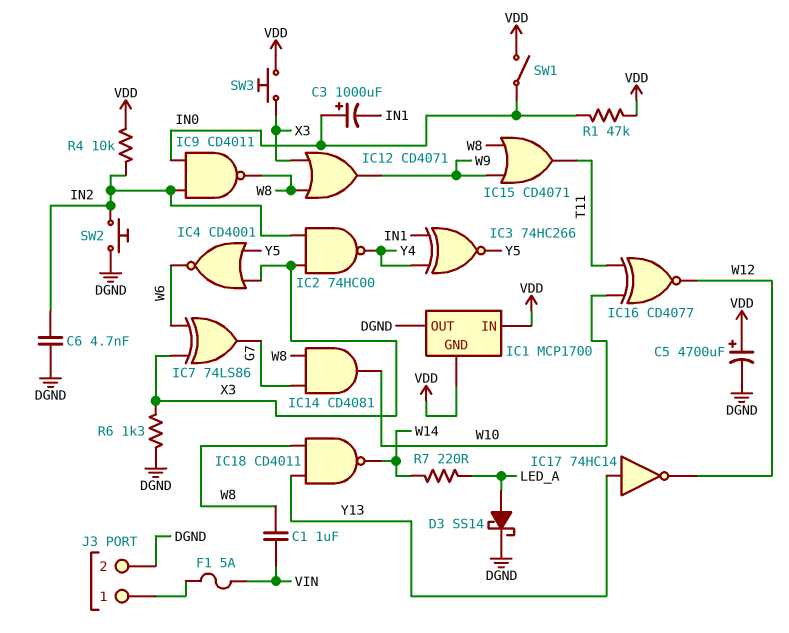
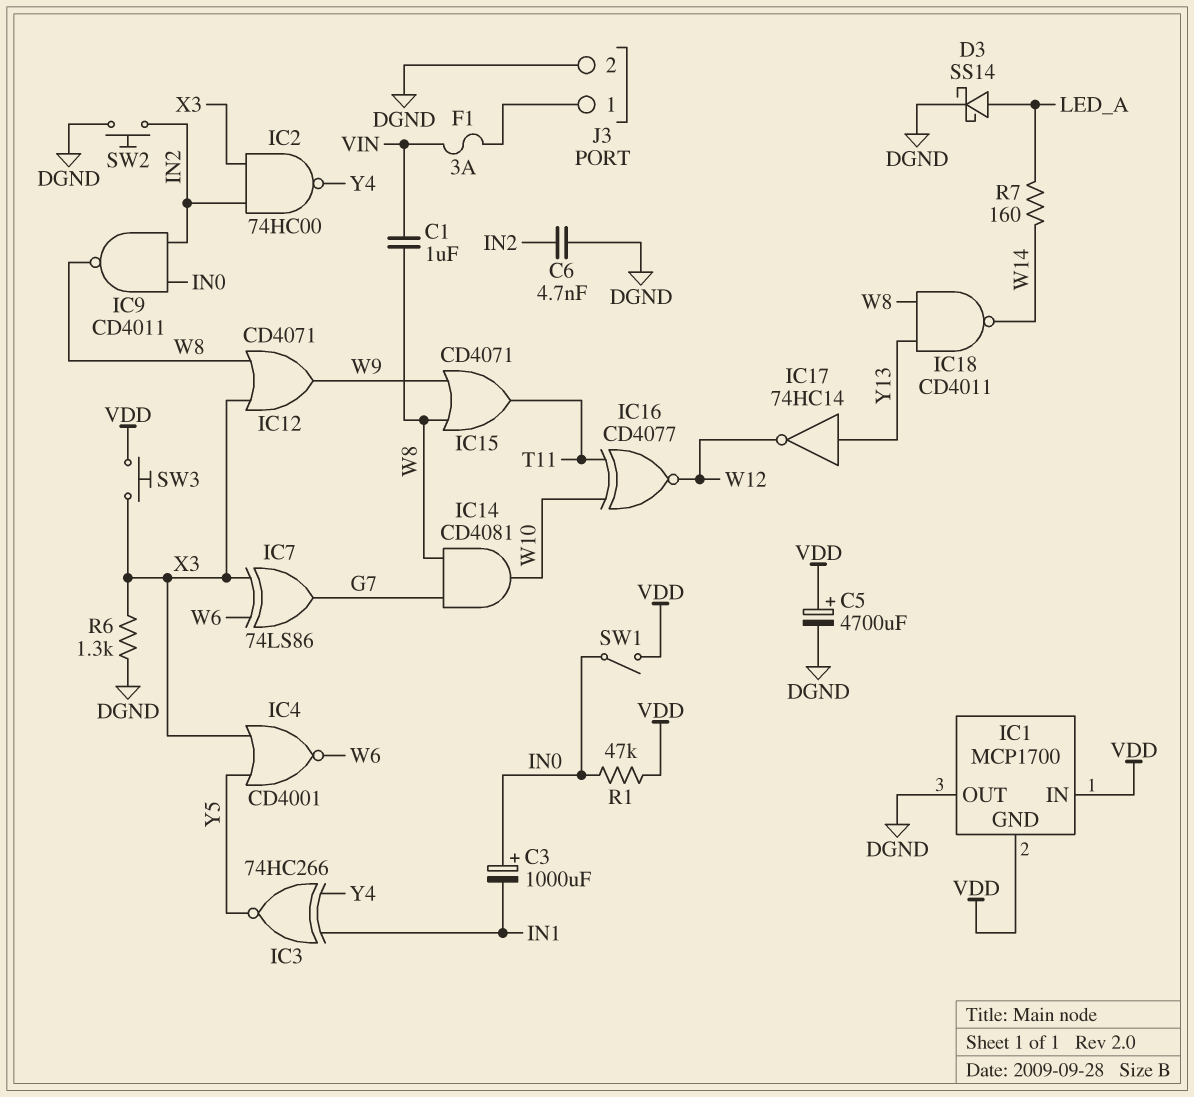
F1: 5A (J3/1, VIN) -> 3A (J3/1, VIN)
R4: 10k (IN2, VDD) -> none
R7: 220 (LED_A, W14) -> 160 (LED_A, W14)

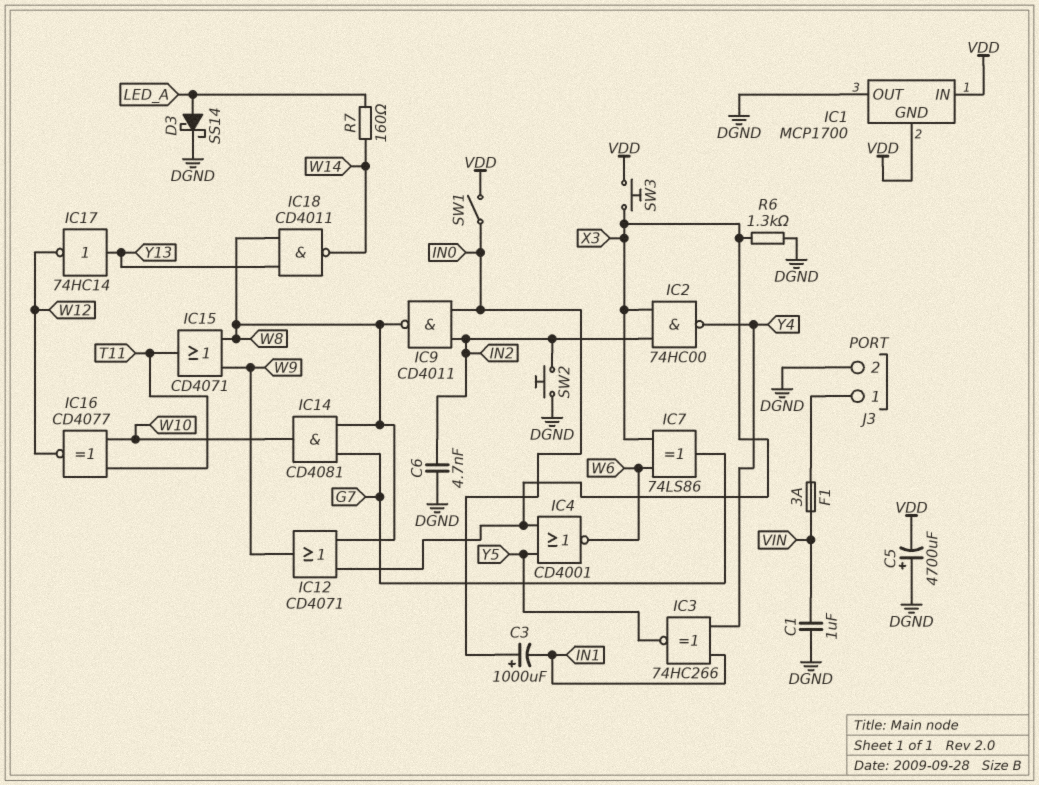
C1: 1uF (VIN, W8) -> 1uF (DGND, VIN)
C5: 4700uF (plus VDD, minus DGND) -> 4700uF (plus DGND, minus VDD)
R1: 47k (IN0, VDD) -> none

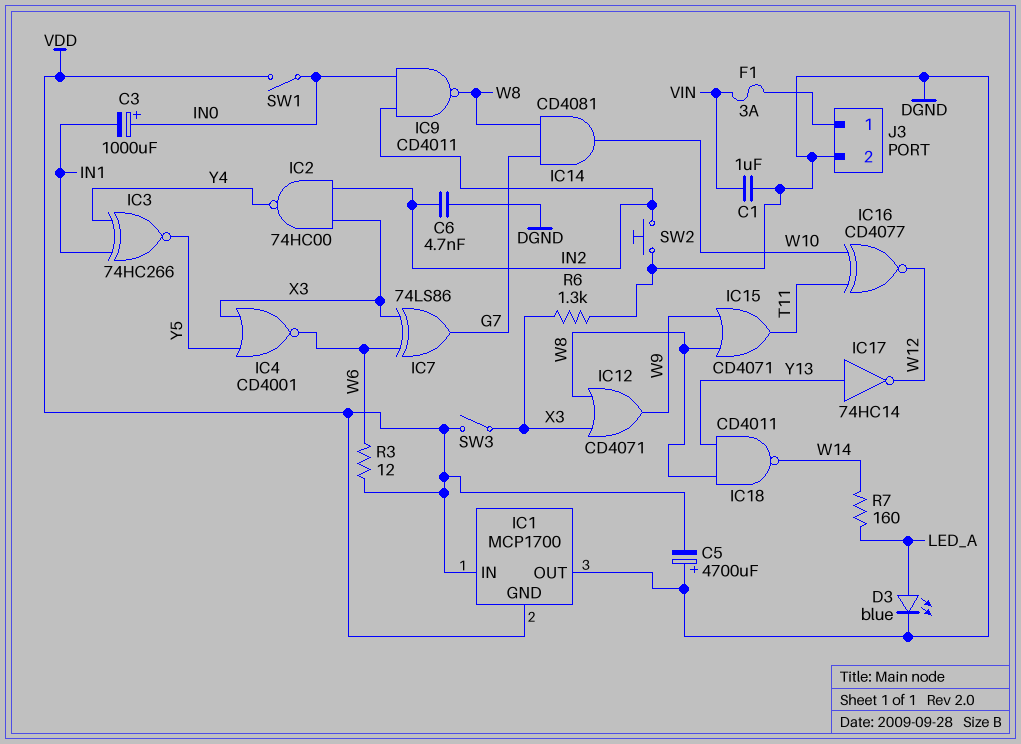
D3: schottky SS14 (A LED_A, K DGND) -> LED blue (A LED_A, K DGND)
R3: none -> 12 (VDD, W6)
SW3: button (VDD, X3) -> switch (VDD, X3)

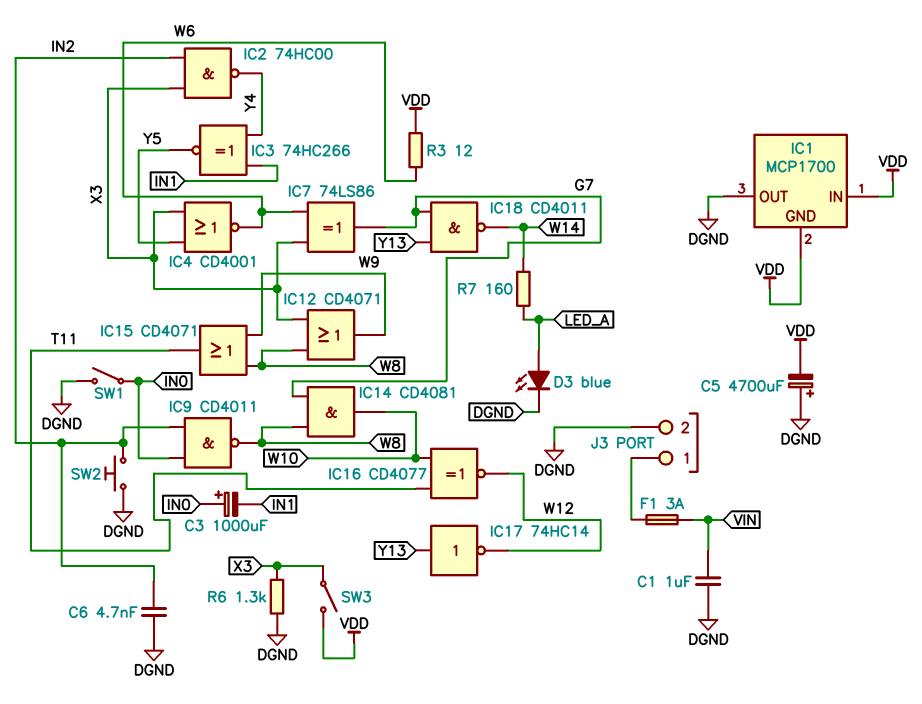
IC18: NAND CD4011 (in W8, in Y13, out W14) -> NAND CD4011 (in G7, in Y13, out W14)
SW1: switch (IN0, VDD) -> switch (DGND, IN0)

